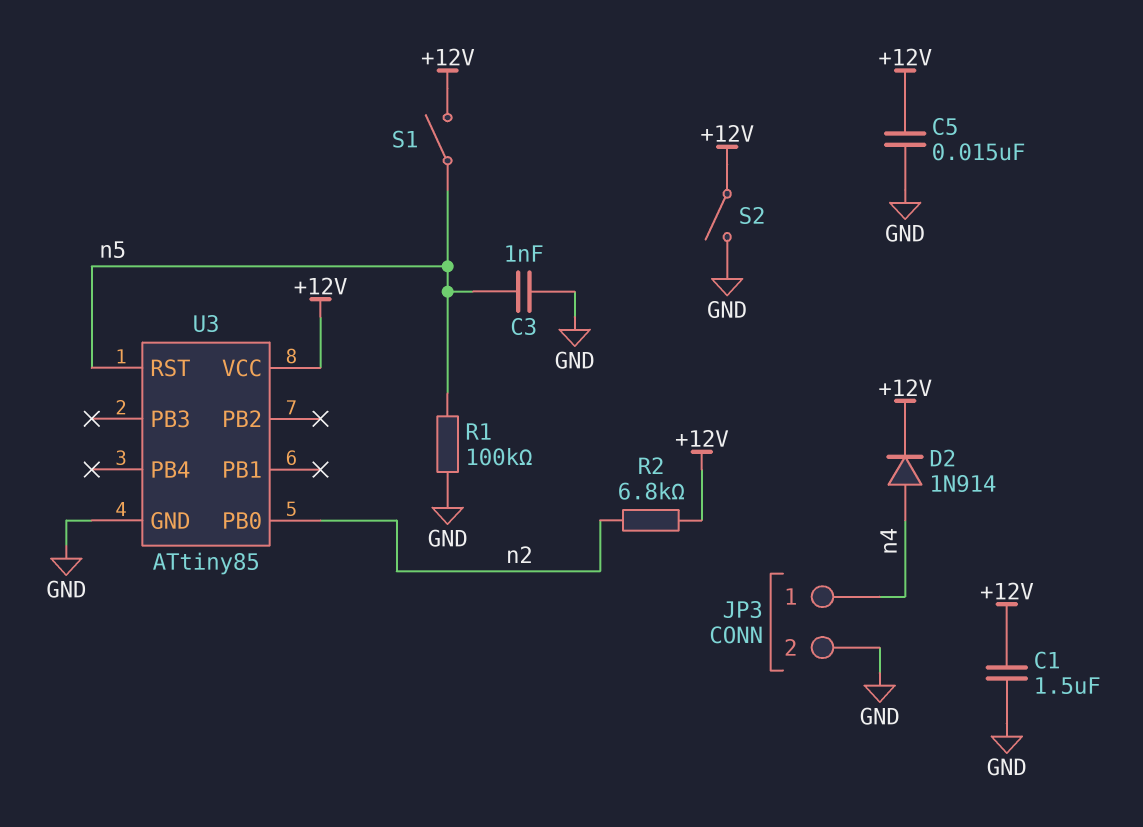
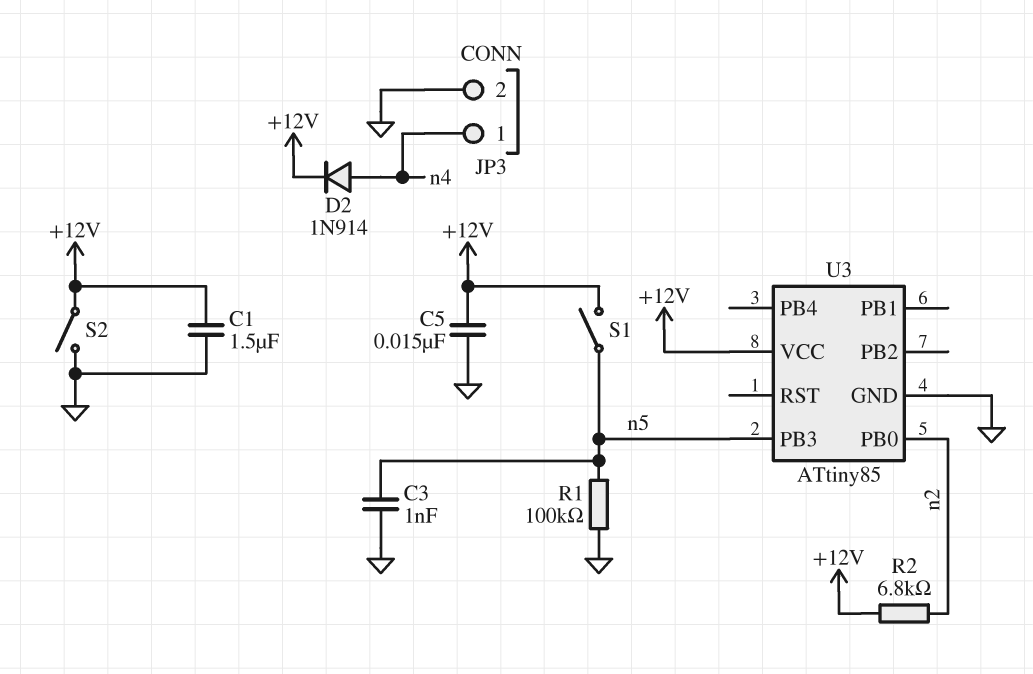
U3 pin PB3: none -> n5
U3 pin RST: n5 -> none

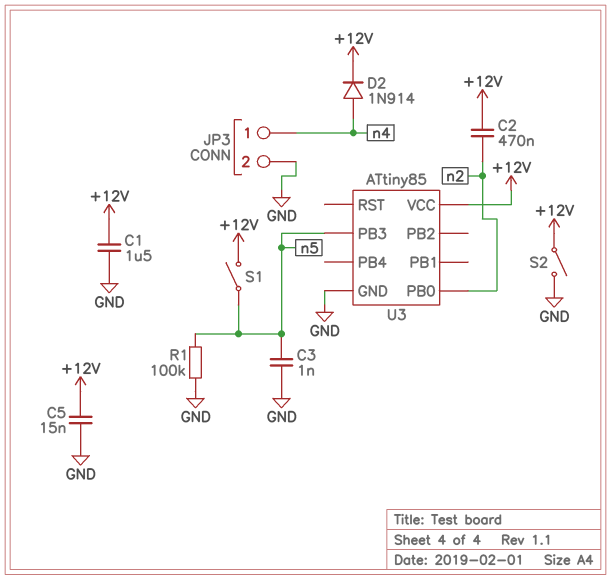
C2: none -> 470nF (+12V, n2)
R2: 6.8k (+12V, n2) -> none

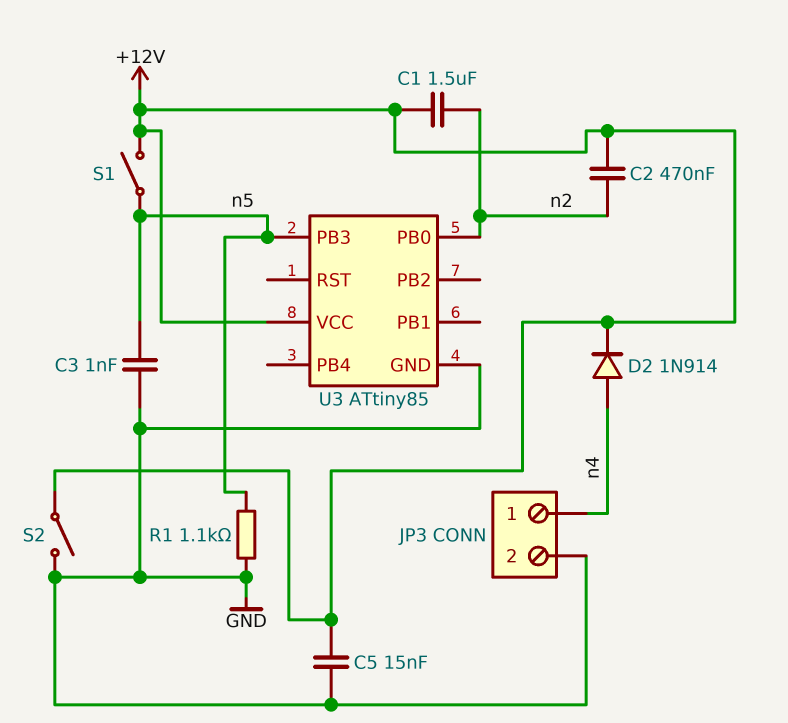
C1: 1.5uF (+12V, GND) -> 1.5uF (+12V, n2)
R1: 100k (GND, n5) -> 1.1k (GND, n5)

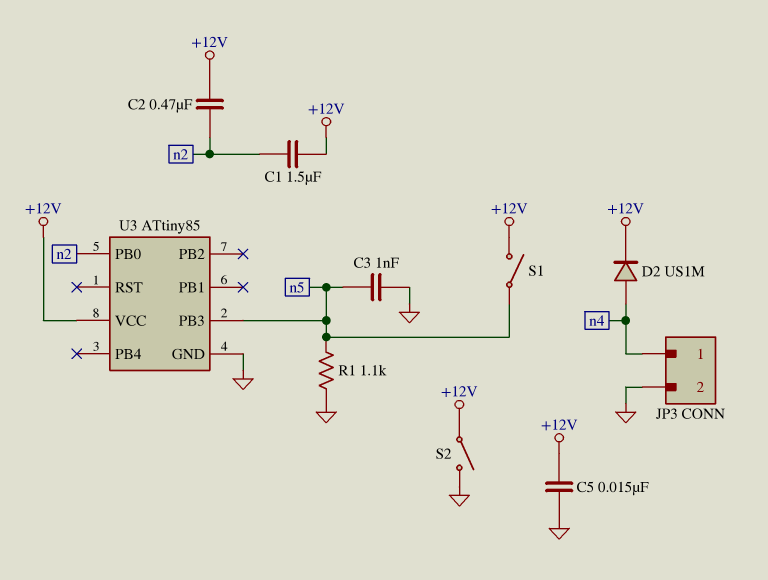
D2: diode 1N914 (A n4, K +12V) -> diode US1M (A n4, K +12V)

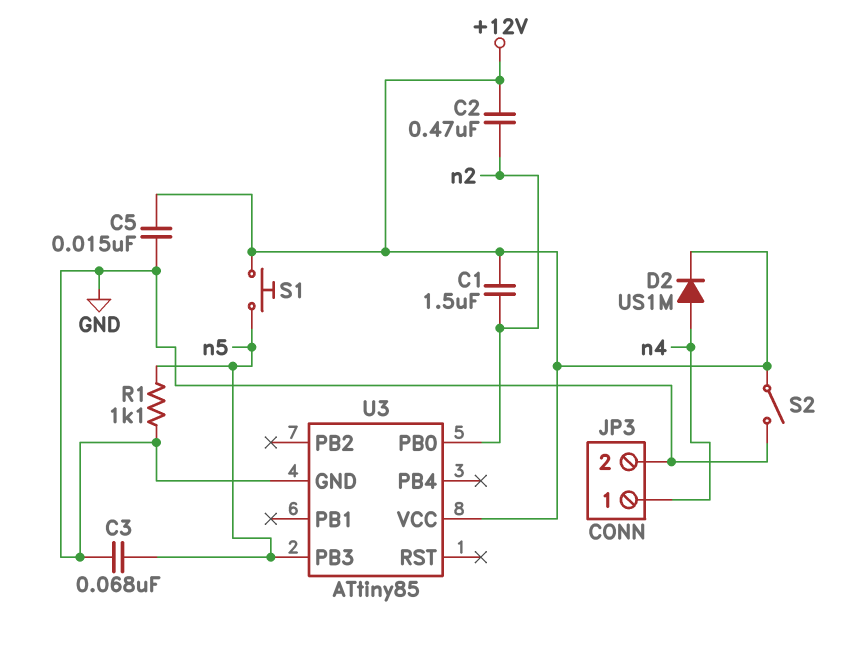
C3: 1nF (GND, n5) -> 68nF (GND, n5)
S1: switch (+12V, n5) -> button (+12V, n5)

